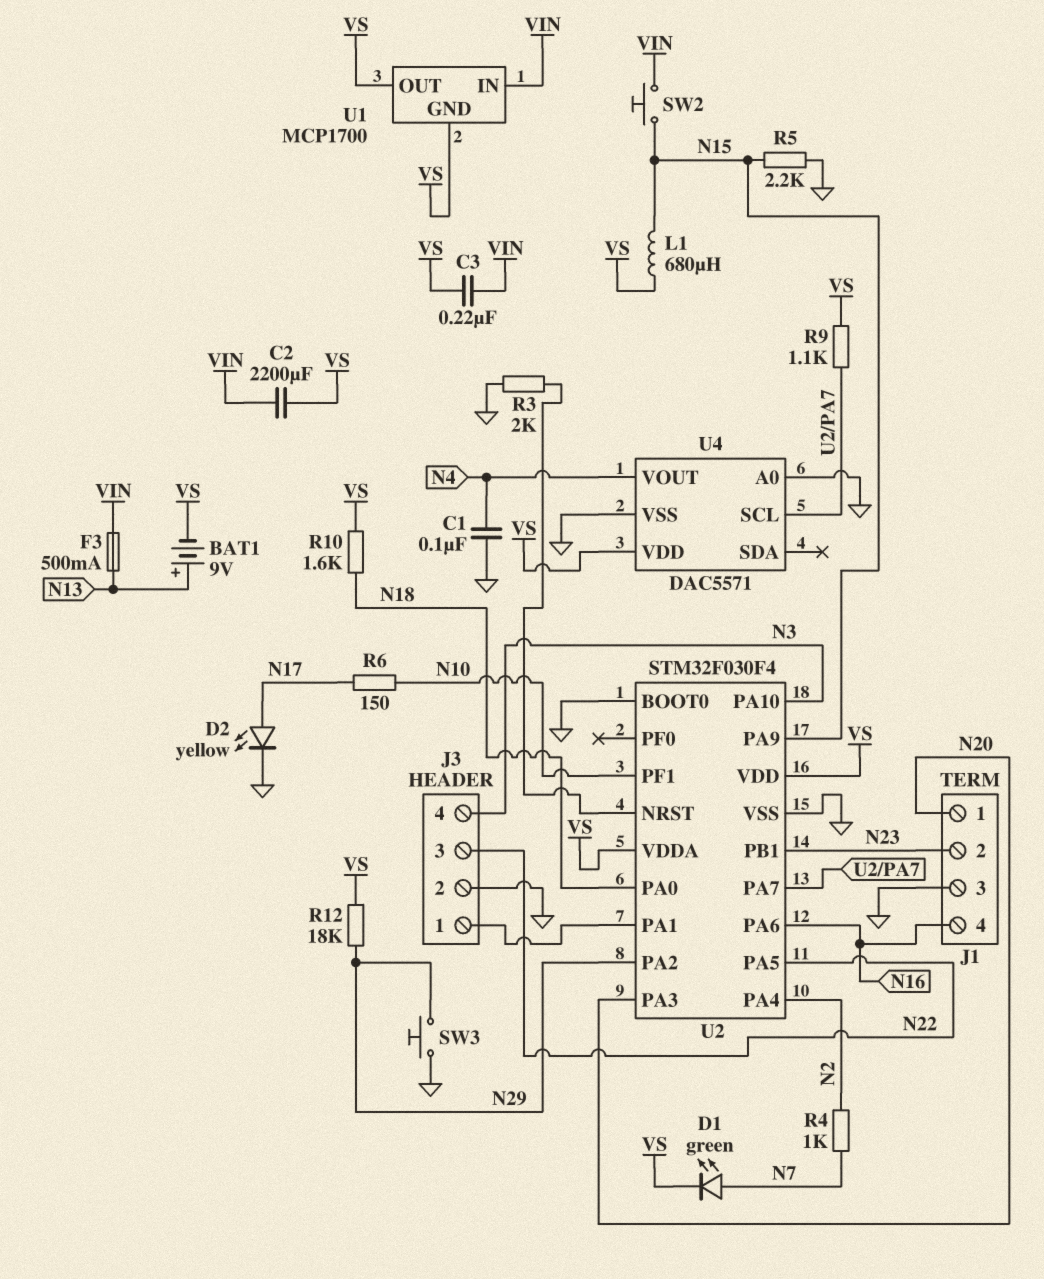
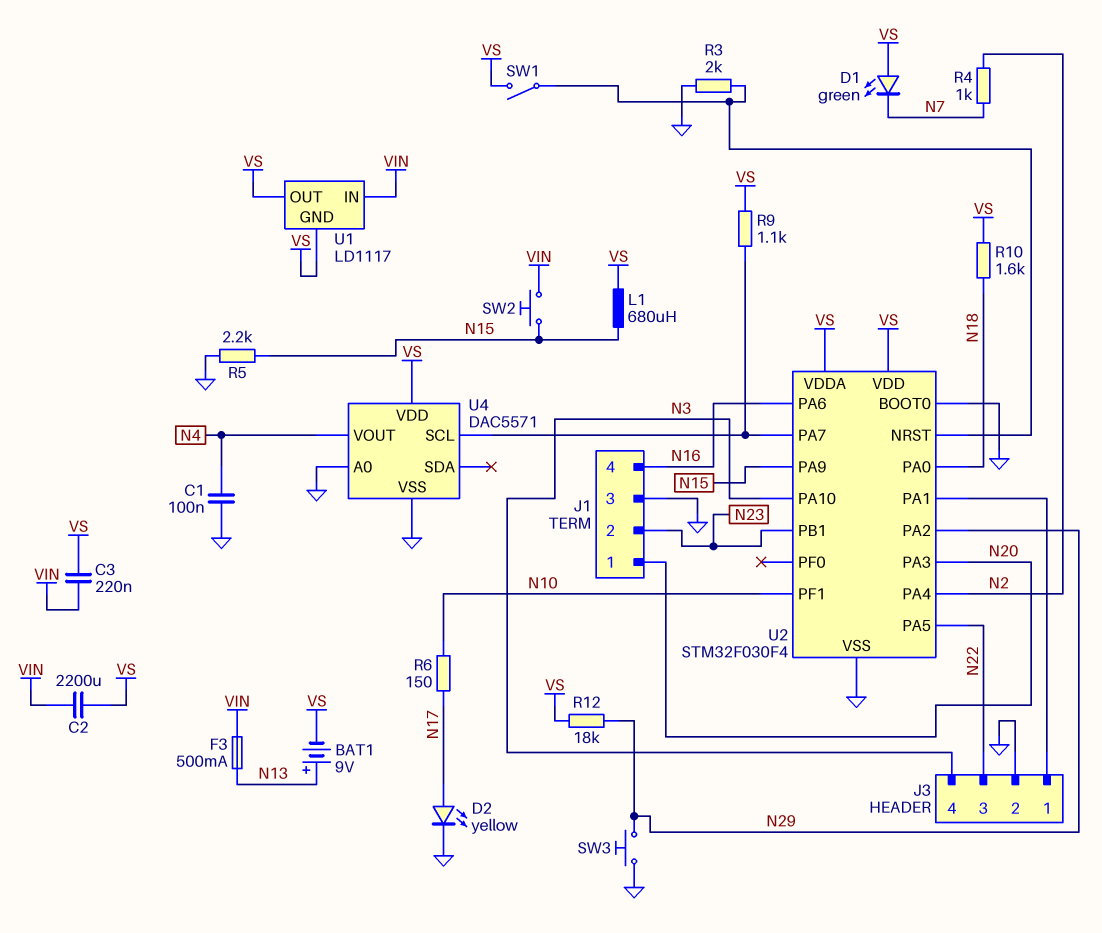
D1: LED green (A N7, K VS) -> LED green (A VS, K N7)
SW1: none -> switch (U2/NRST, VS)
U1: MCP1700 -> LD1117

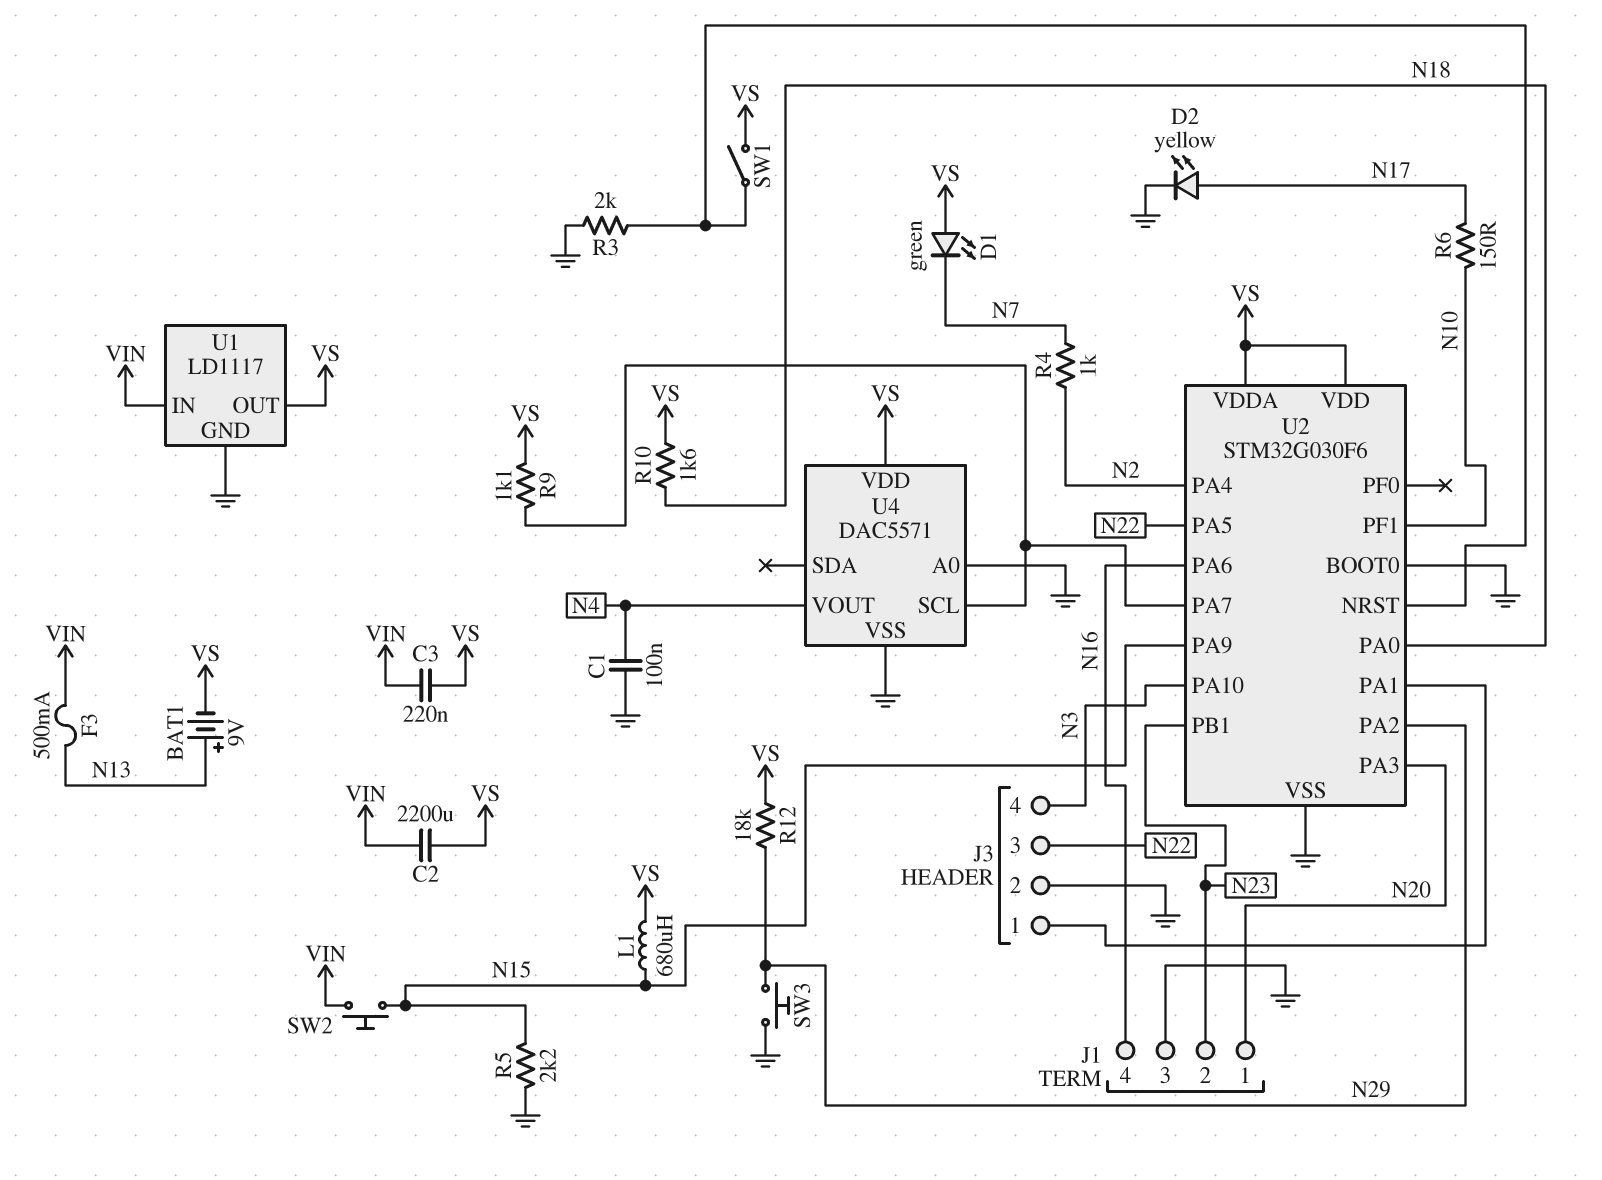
U1 pin GND: VS -> GND
U2: STM32F030F4 -> STM32G030F6

